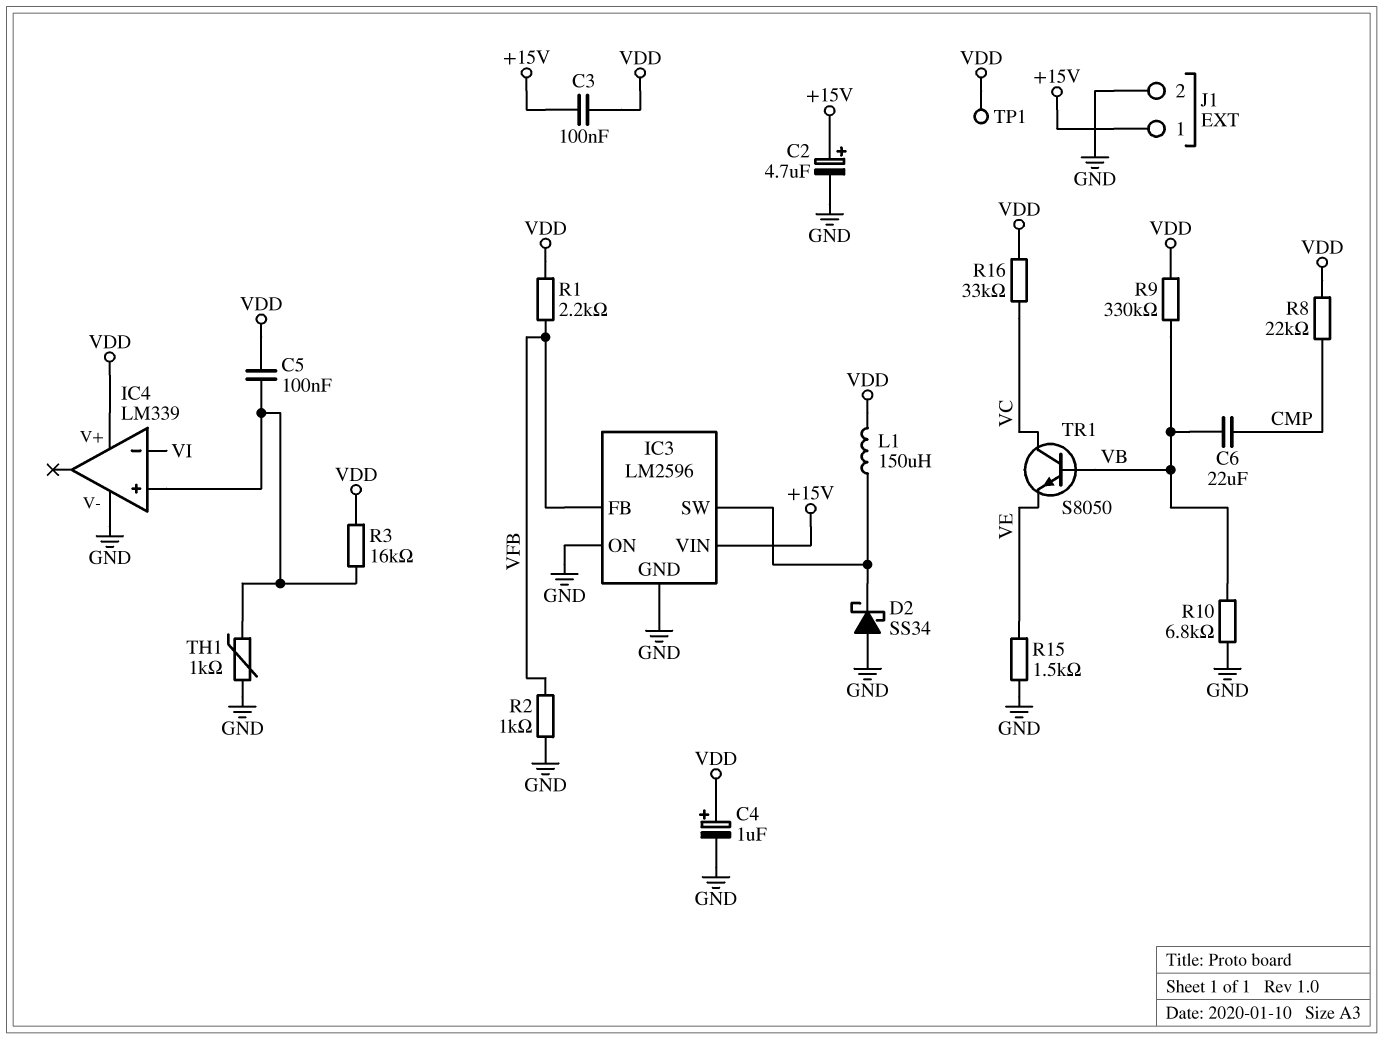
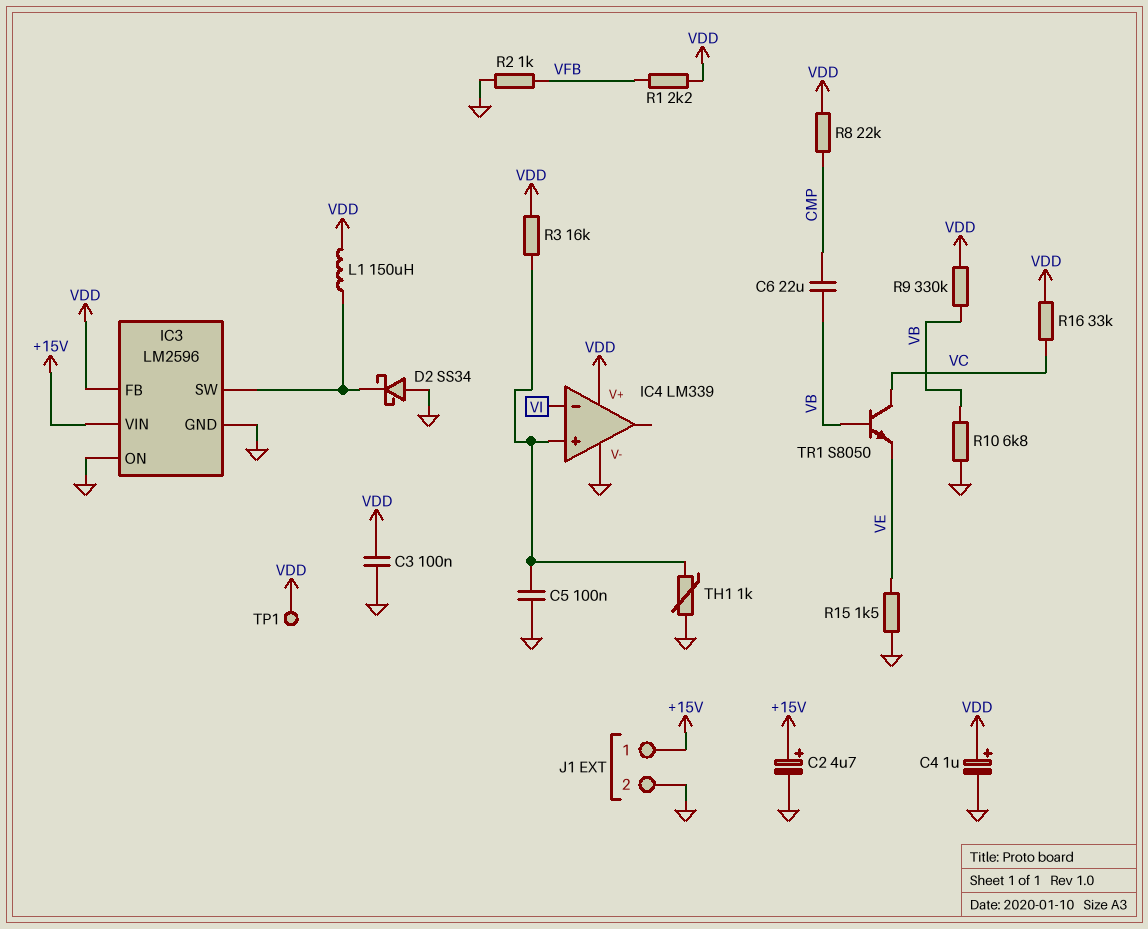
C3: 100nF (+15V, VDD) -> 100nF (GND, VDD)
C5: 100nF (IC4/in+, VDD) -> 100nF (GND, IC4/in+)
IC3 pin FB: VFB -> VDD

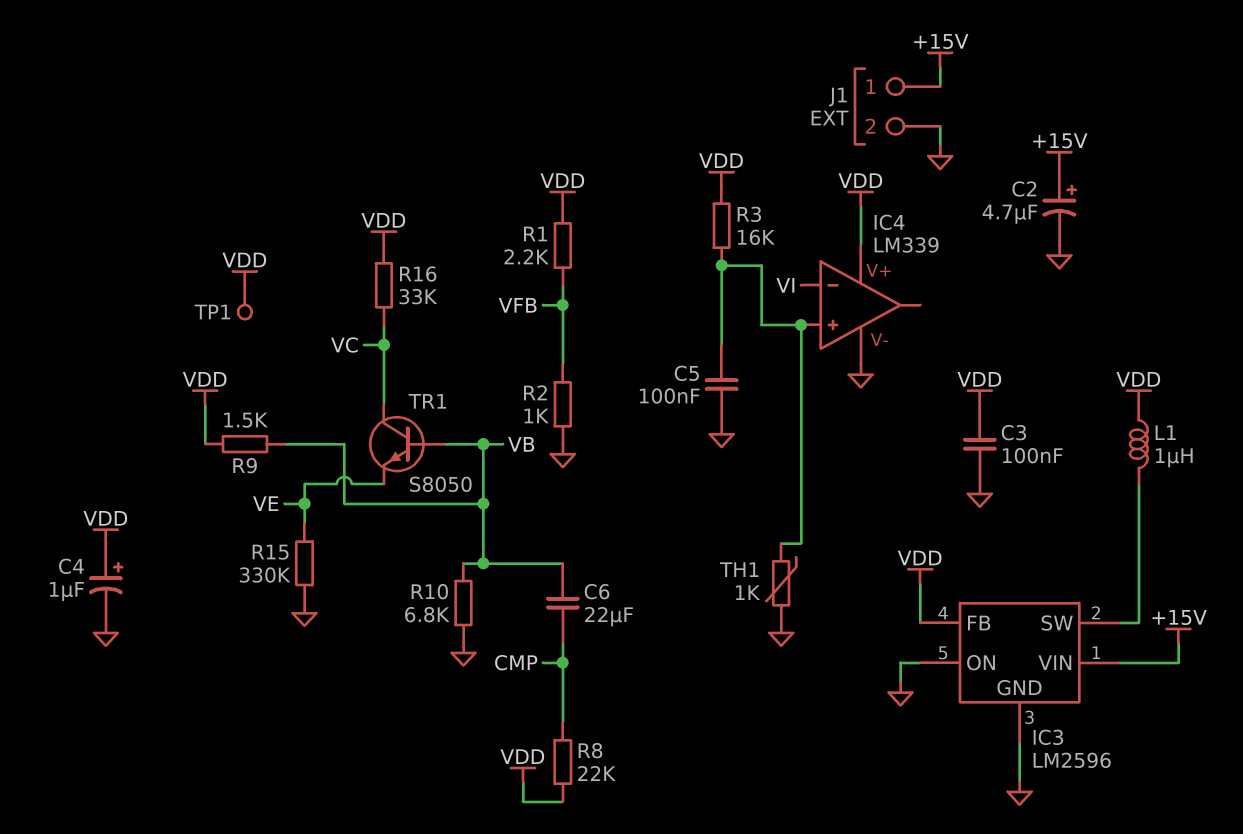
D2: schottky SS34 (A GND, K IC3/SW) -> none
L1: 150uH (IC3/SW, VDD) -> 1uH (IC3/SW, VDD)
R9: 330k (VB, VDD) -> 1.5k (VB, VDD)
R15: 1.5k (GND, VE) -> 330k (GND, VE)

